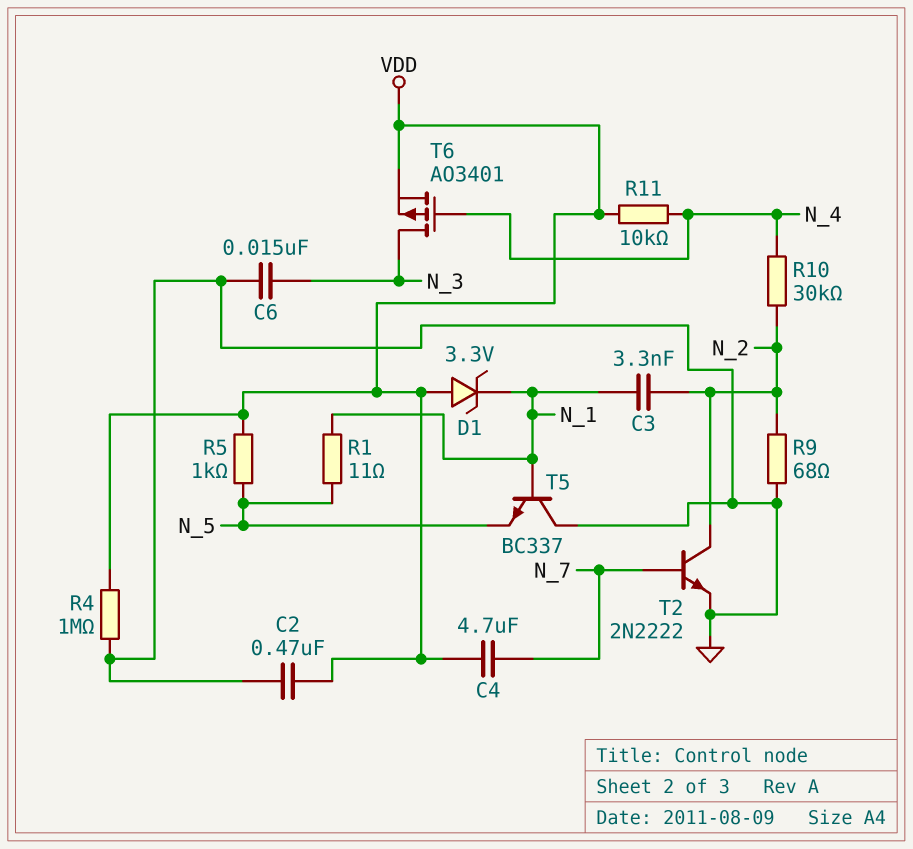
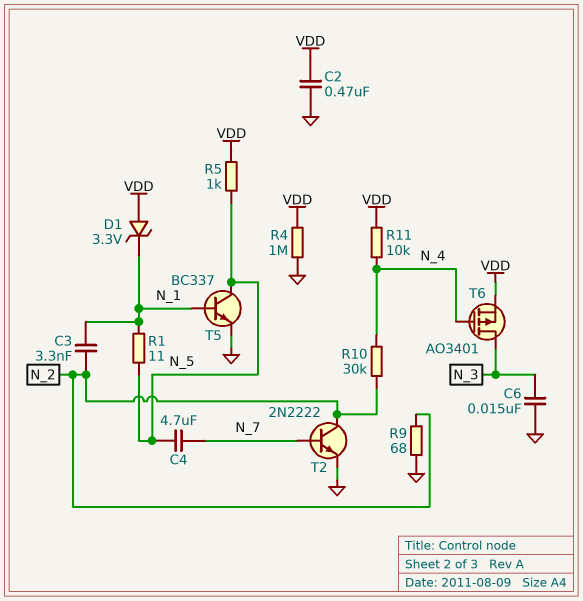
C4: 4.7uF (N_7, VDD) -> 4.7uF (N_5, N_7)
T5: NPN BC337 (B N_1, C GND, E N_5) -> NPN BC337 (B N_1, C N_5, E GND)

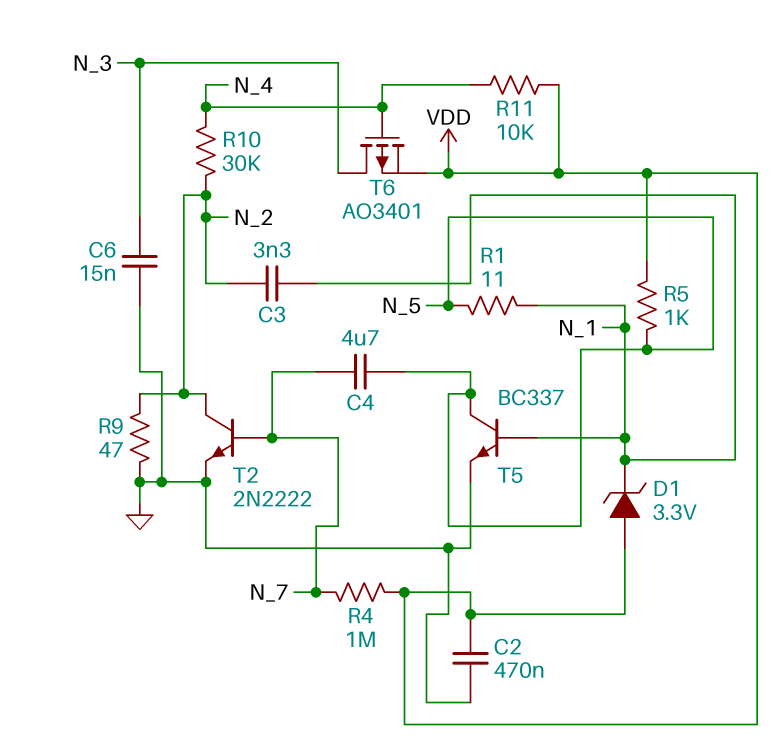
R4: 1M (GND, VDD) -> 1M (N_7, VDD)
R9: 68 (GND, N_2) -> 47 (GND, N_2)

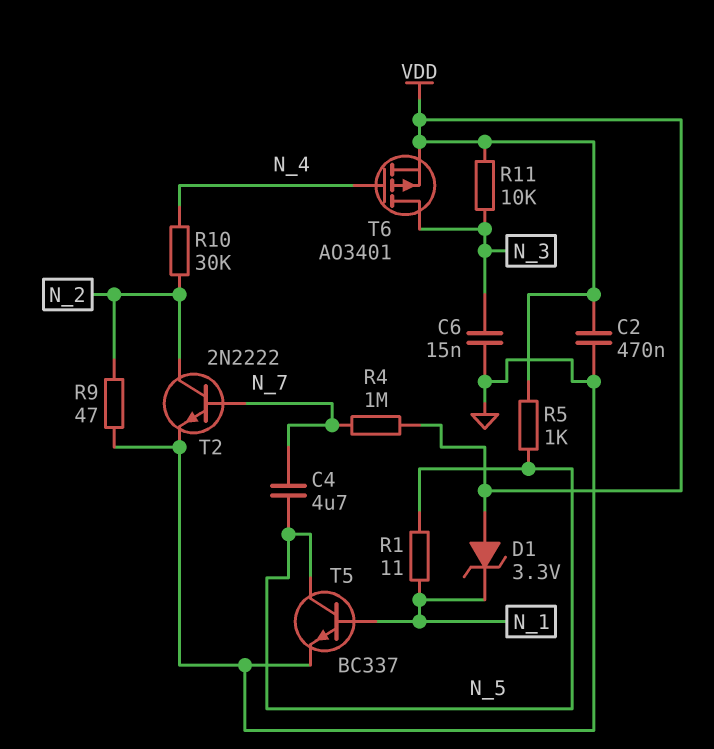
C3: 3.3nF (N_1, N_2) -> none
R11: 10k (N_4, VDD) -> 10k (N_3, VDD)

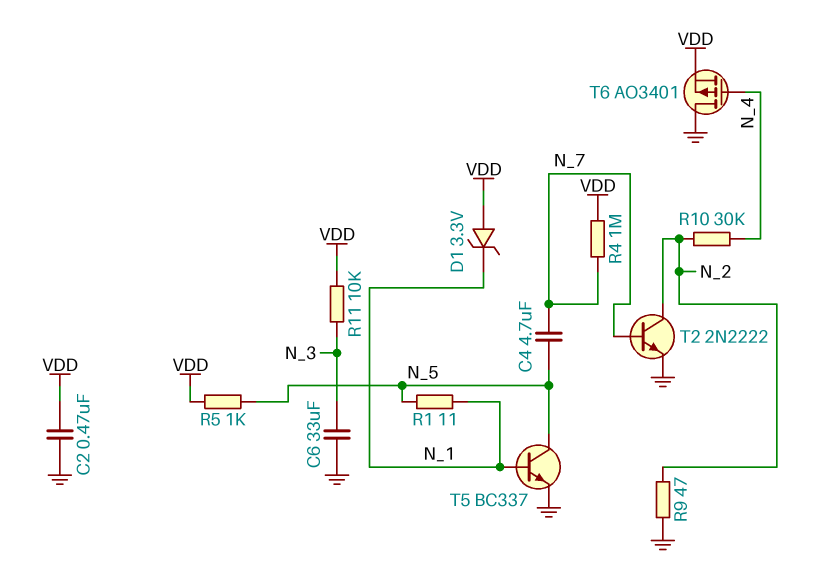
C6: 15nF (GND, N_3) -> 33uF (GND, N_3)
T6: PMOS AO3401 (G N_4, D N_3, S VDD) -> PMOS AO3401 (G N_4, D GND, S VDD)

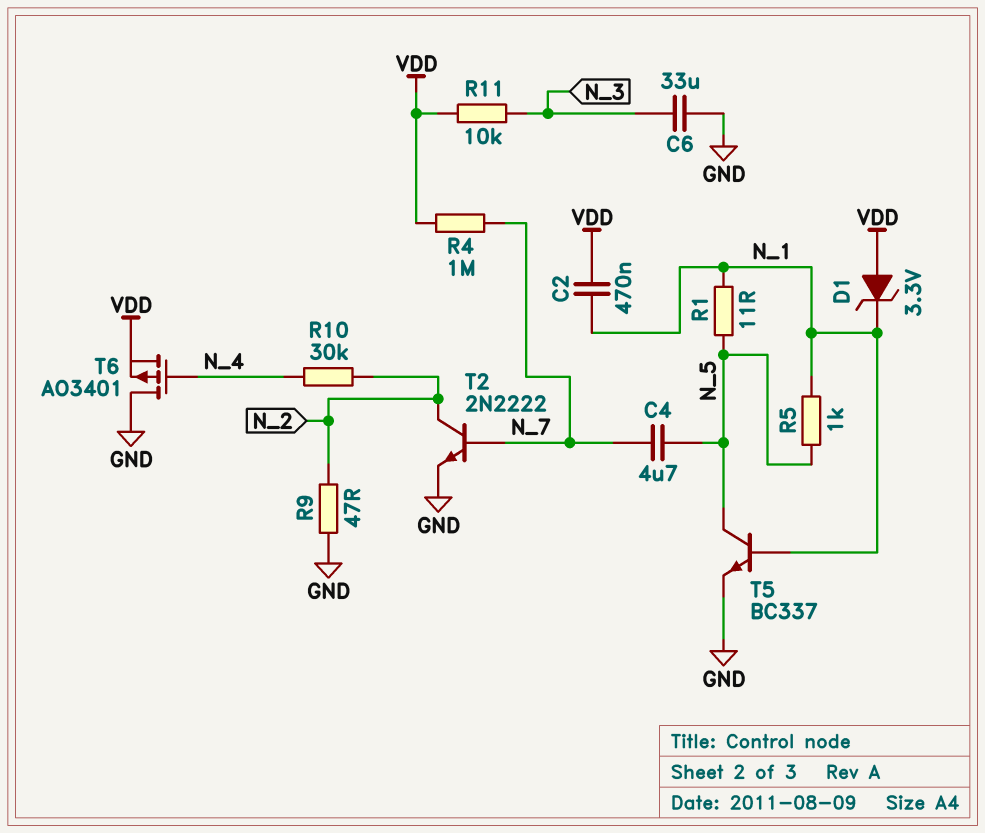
C2: 470nF (GND, VDD) -> 470nF (N_1, VDD)
R5: 1k (N_5, VDD) -> 1k (N_1, N_5)

